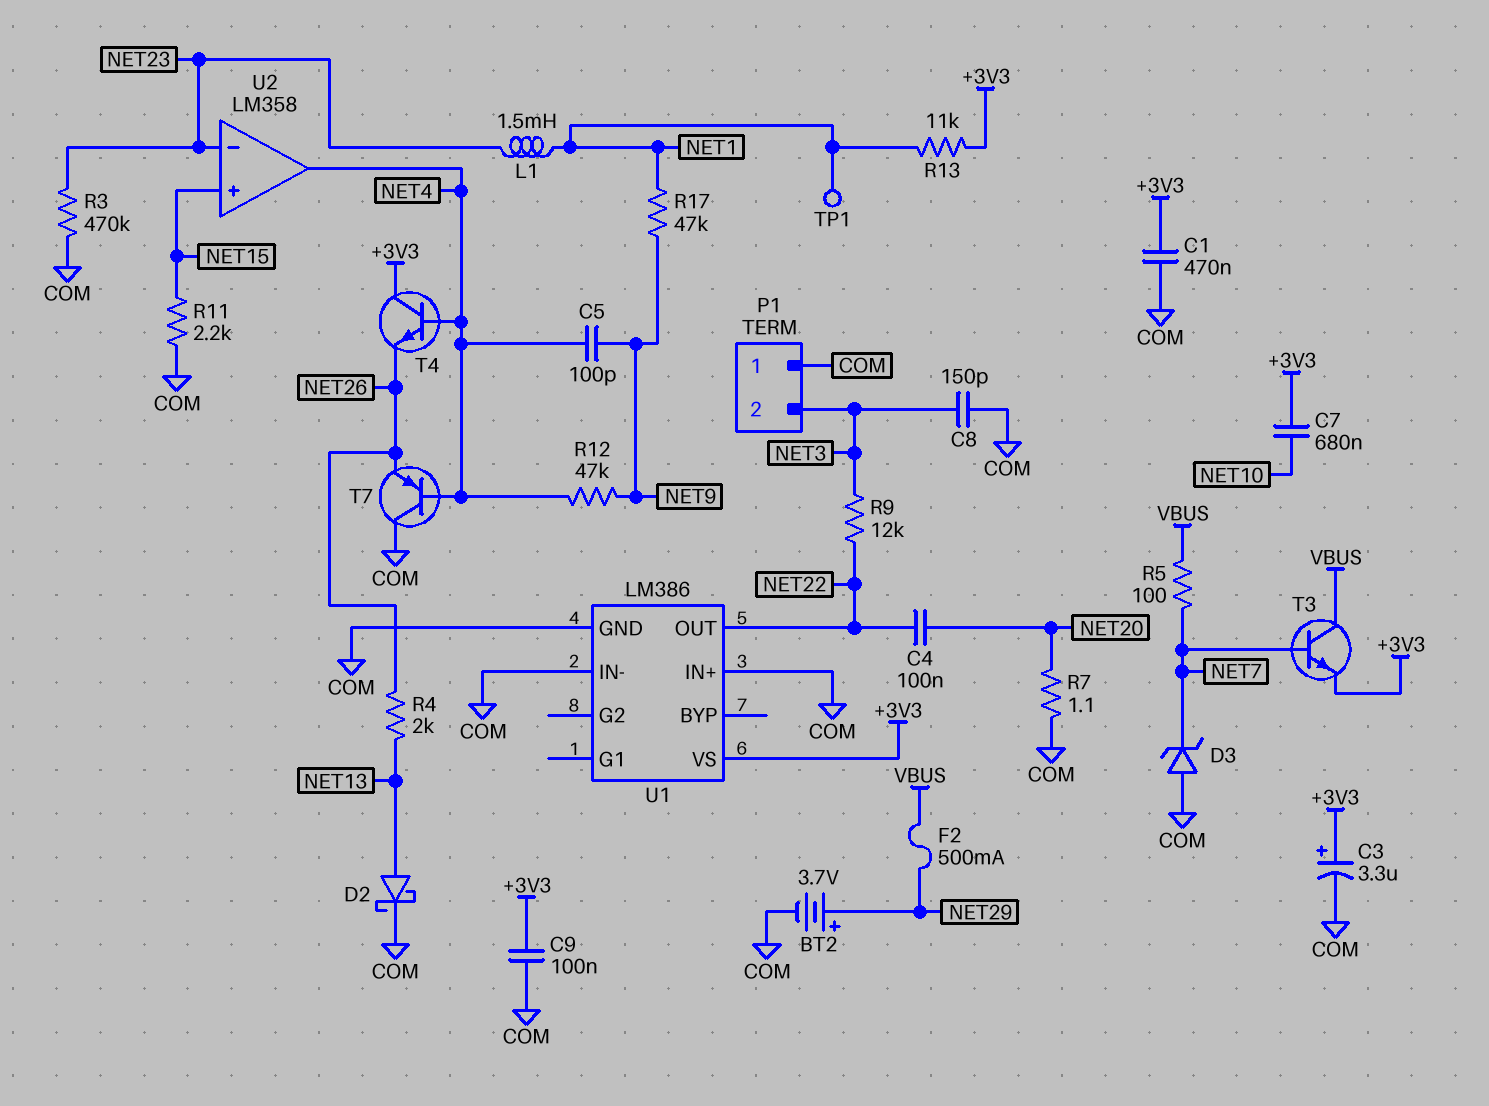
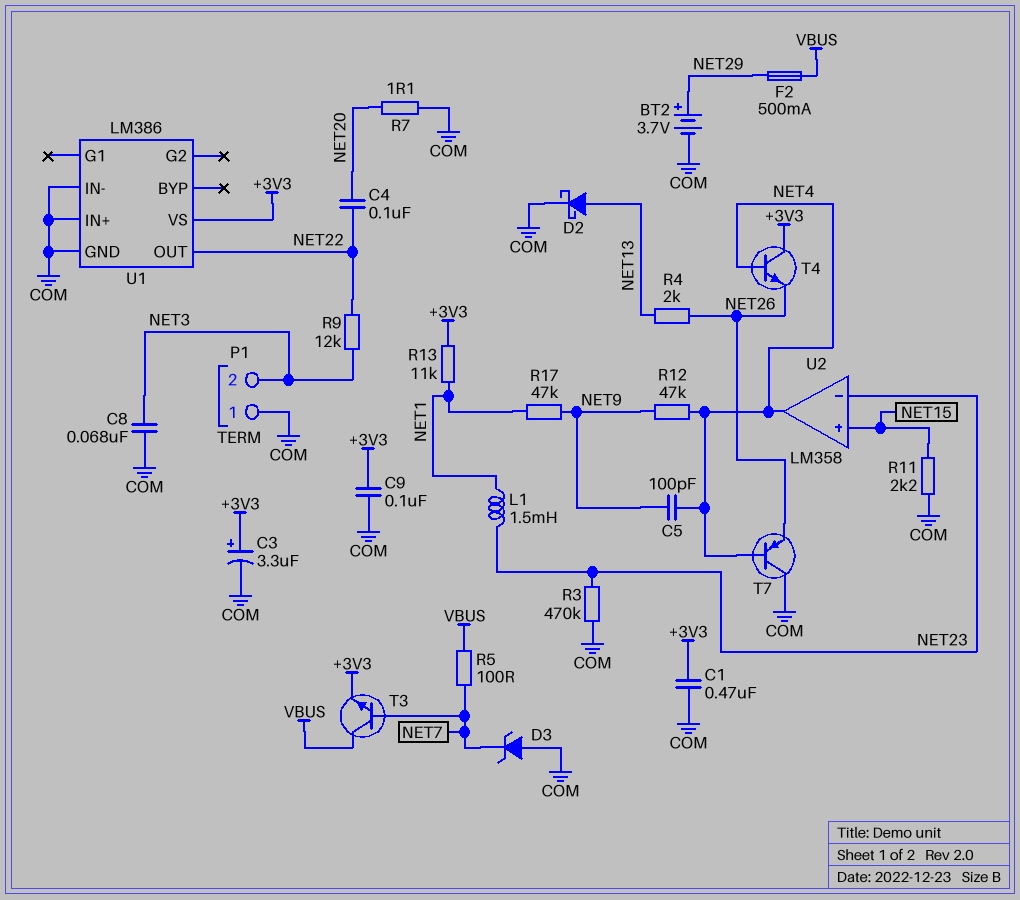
C7: 680nF (+3V3, NET10) -> none
C8: 150pF (COM, NET3) -> 68nF (COM, NET3)
TP1: test point (NET1) -> none

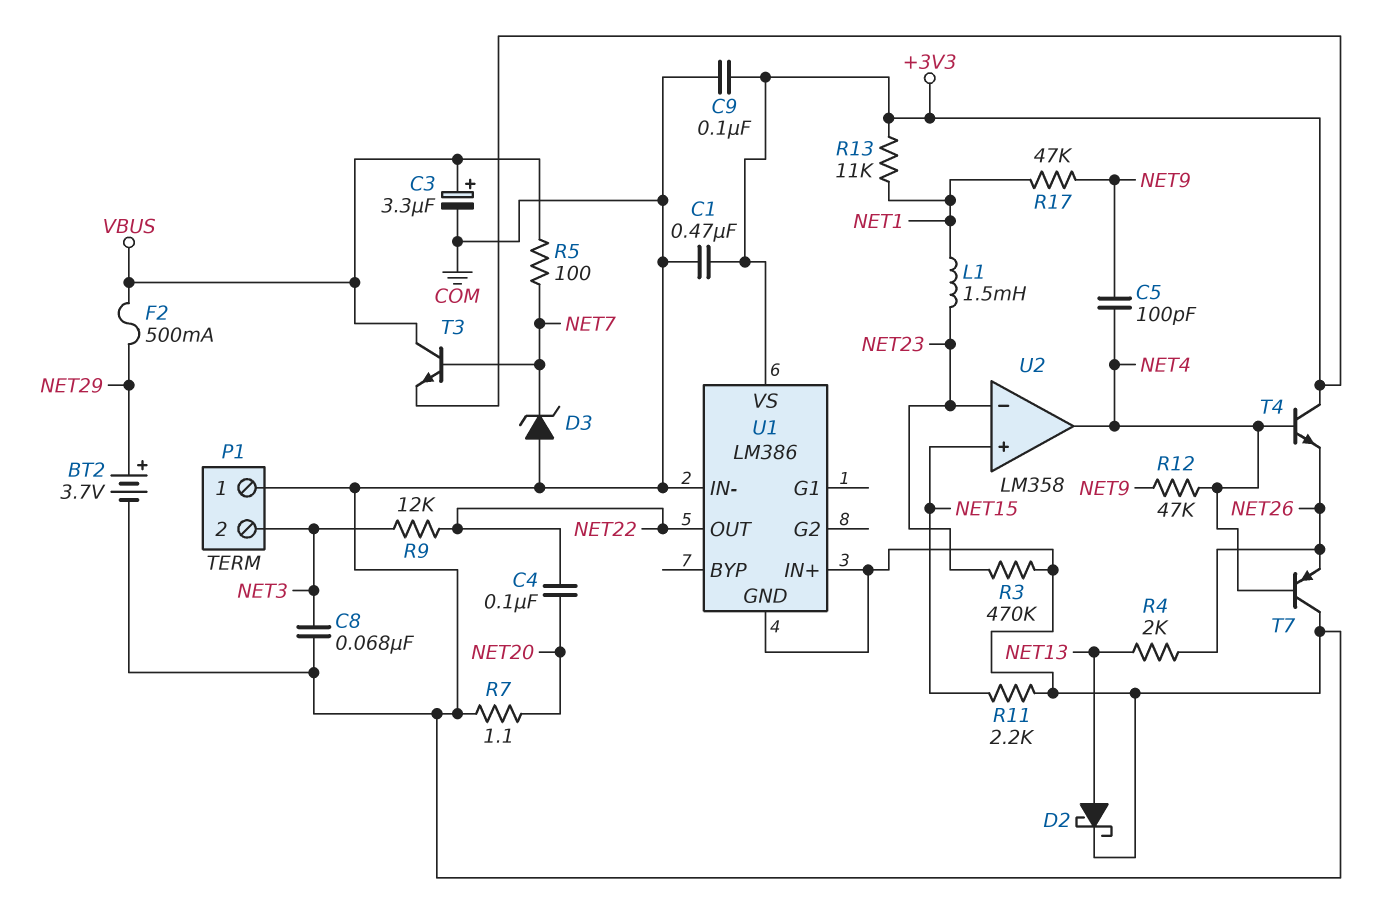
C3: 3.3uF (plus +3V3, minus COM) -> 3.3uF (plus VBUS, minus COM)

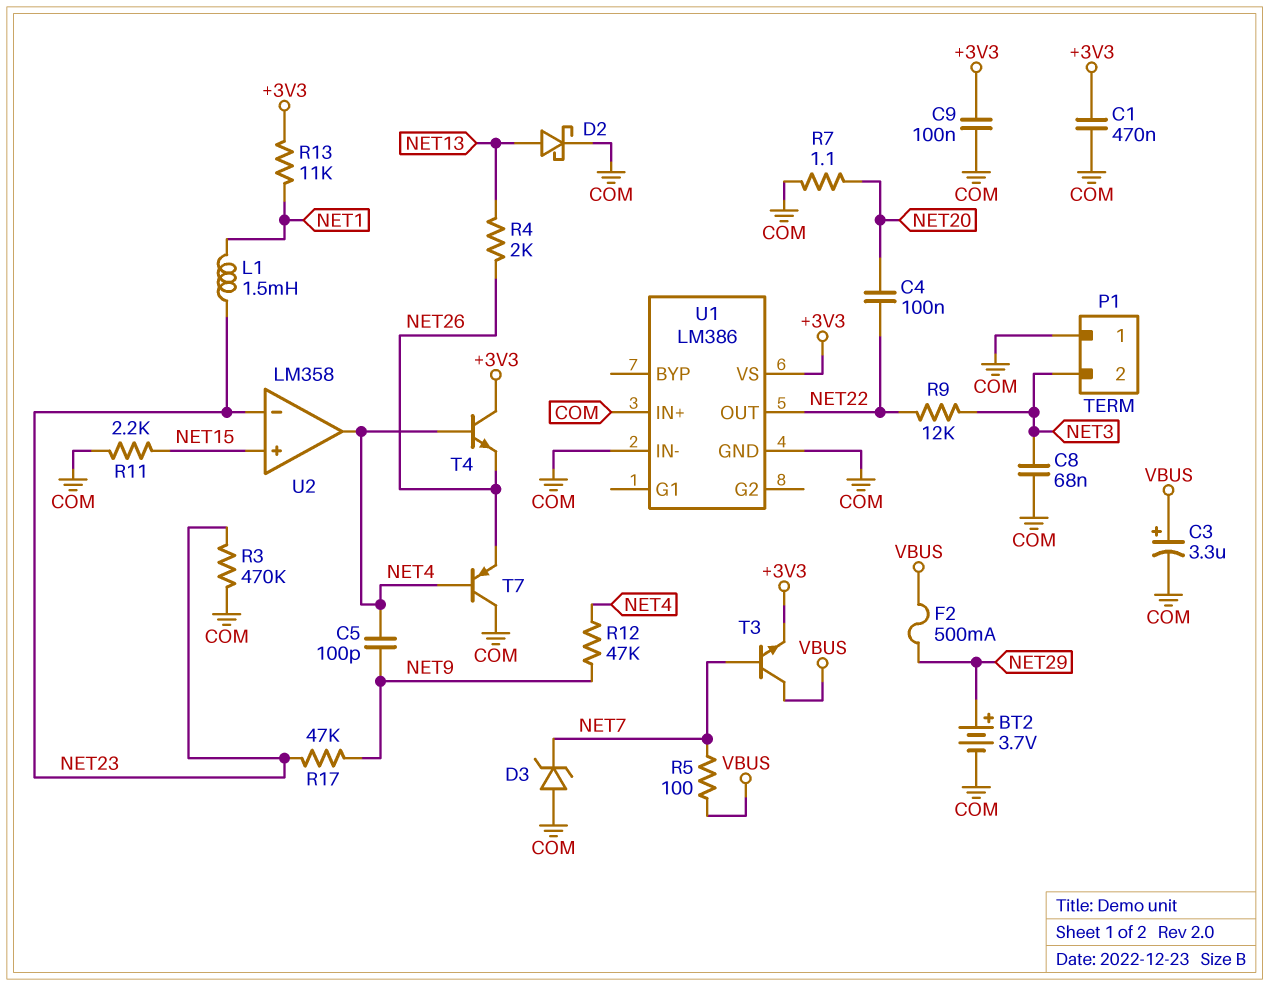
R17: 47k (NET1, NET9) -> 47k (NET9, NET23)

